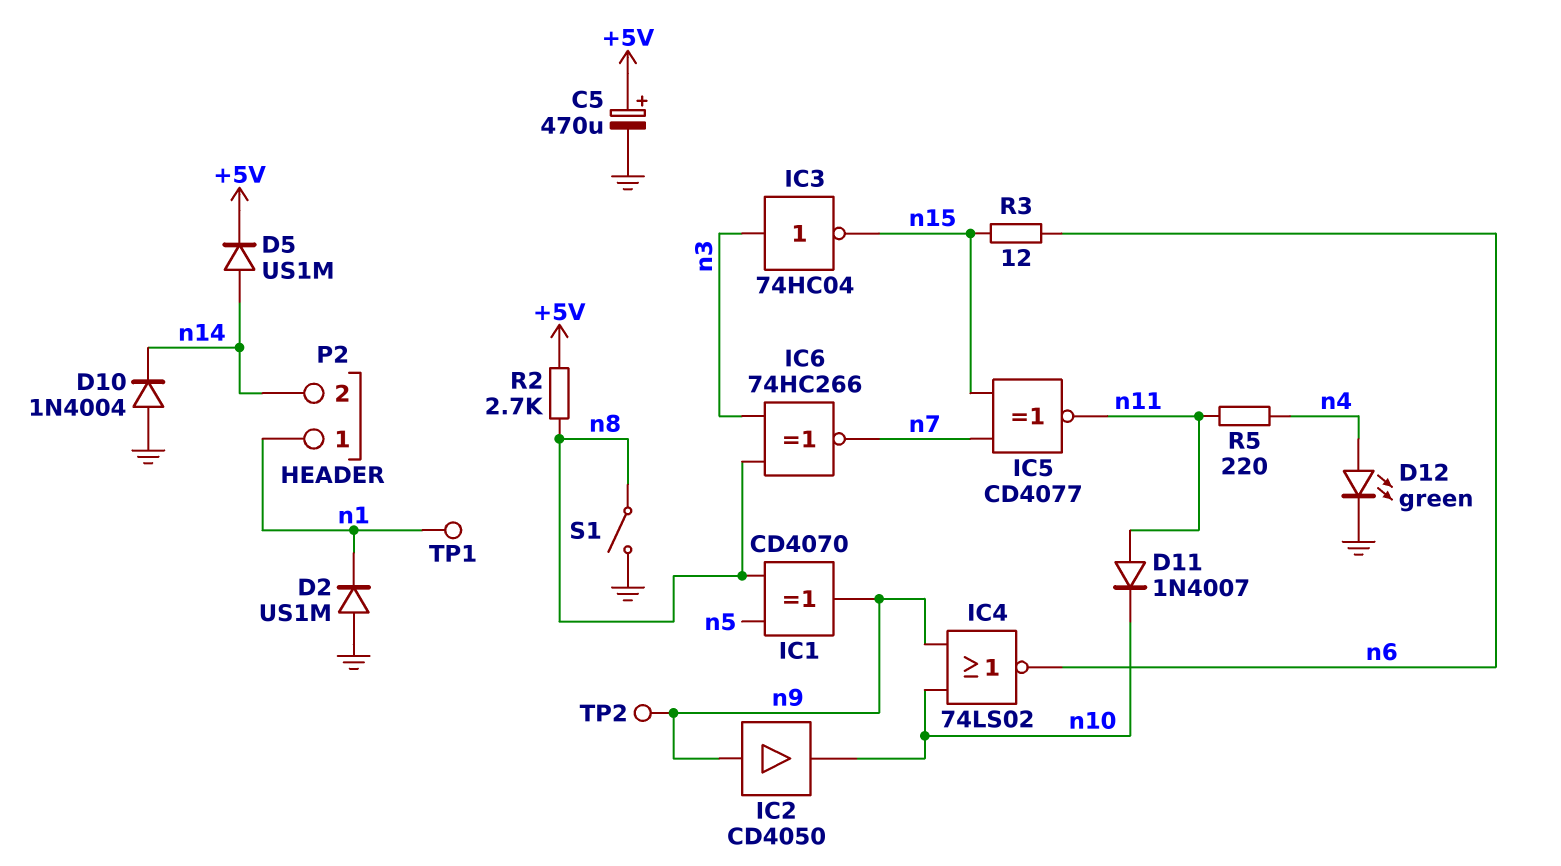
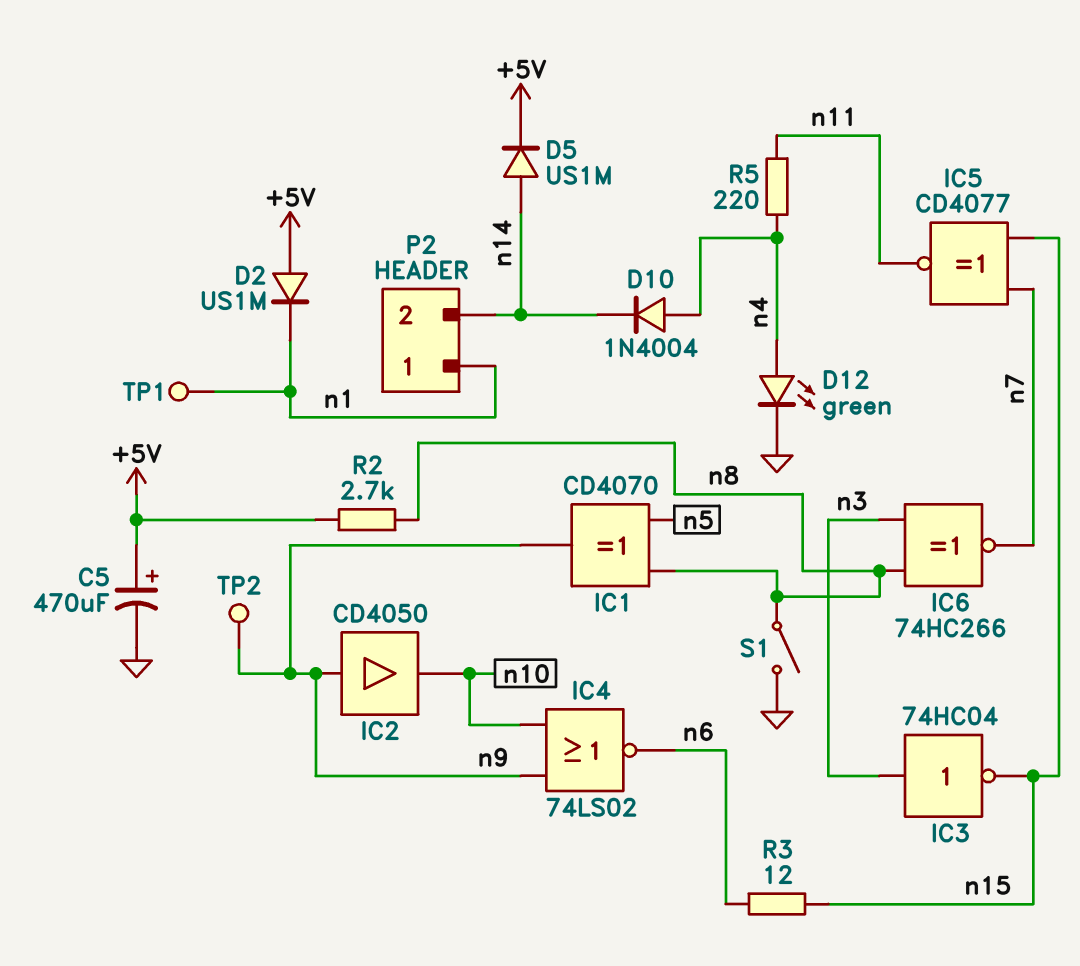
D2: diode US1M (A GND, K n1) -> diode US1M (A +5V, K n1)
D10: diode 1N4004 (A GND, K n14) -> diode 1N4004 (A n4, K n14)
D11: diode 1N4007 (A n11, K n10) -> none

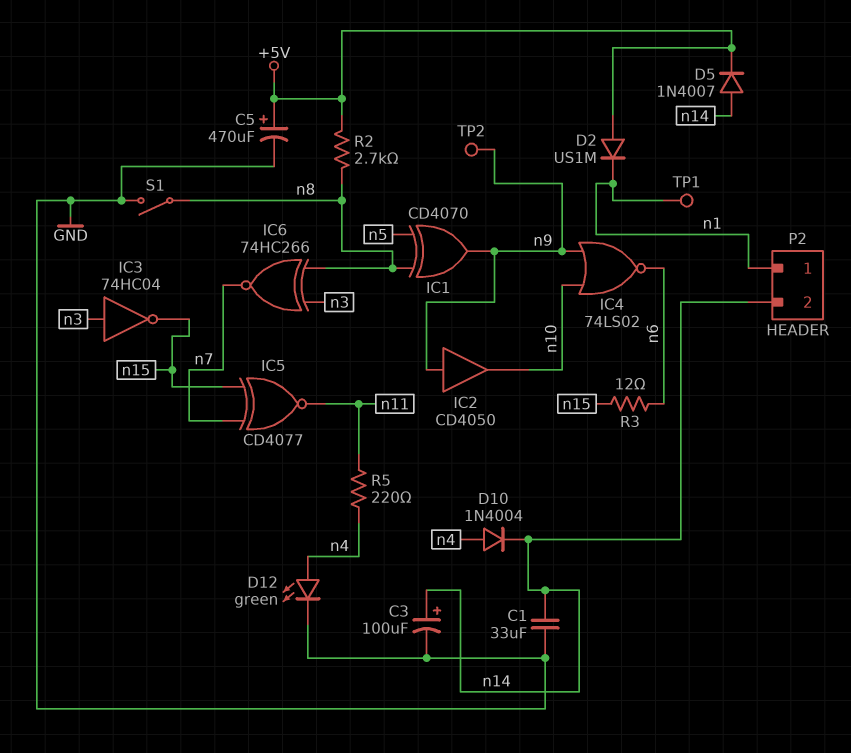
C1: none -> 33uF (GND, n14)
C3: none -> 100uF (plus n14, minus GND)
D5: diode US1M (A n14, K +5V) -> diode 1N4007 (A n14, K +5V)

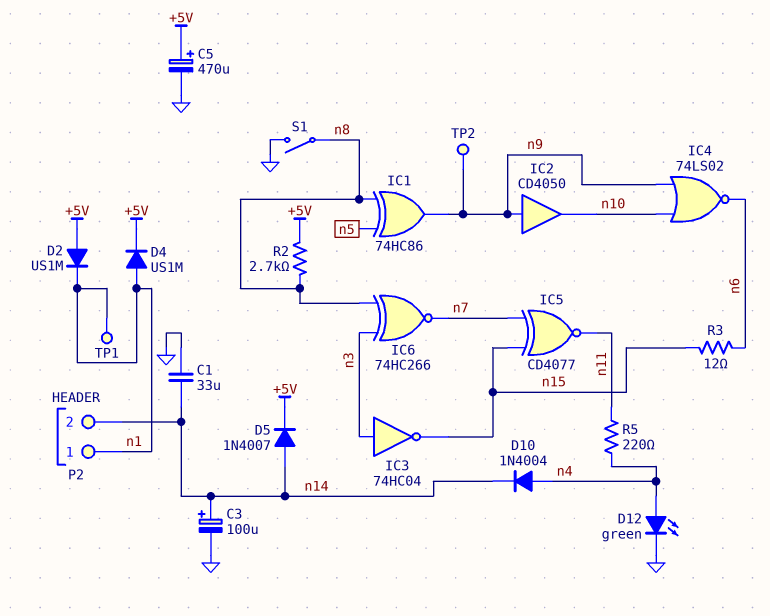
D4: none -> diode US1M (A n1, K +5V)
IC1: XOR CD4070 (in n5, in n8, out n9) -> XOR 74HC86 (in n5, in n8, out n9)

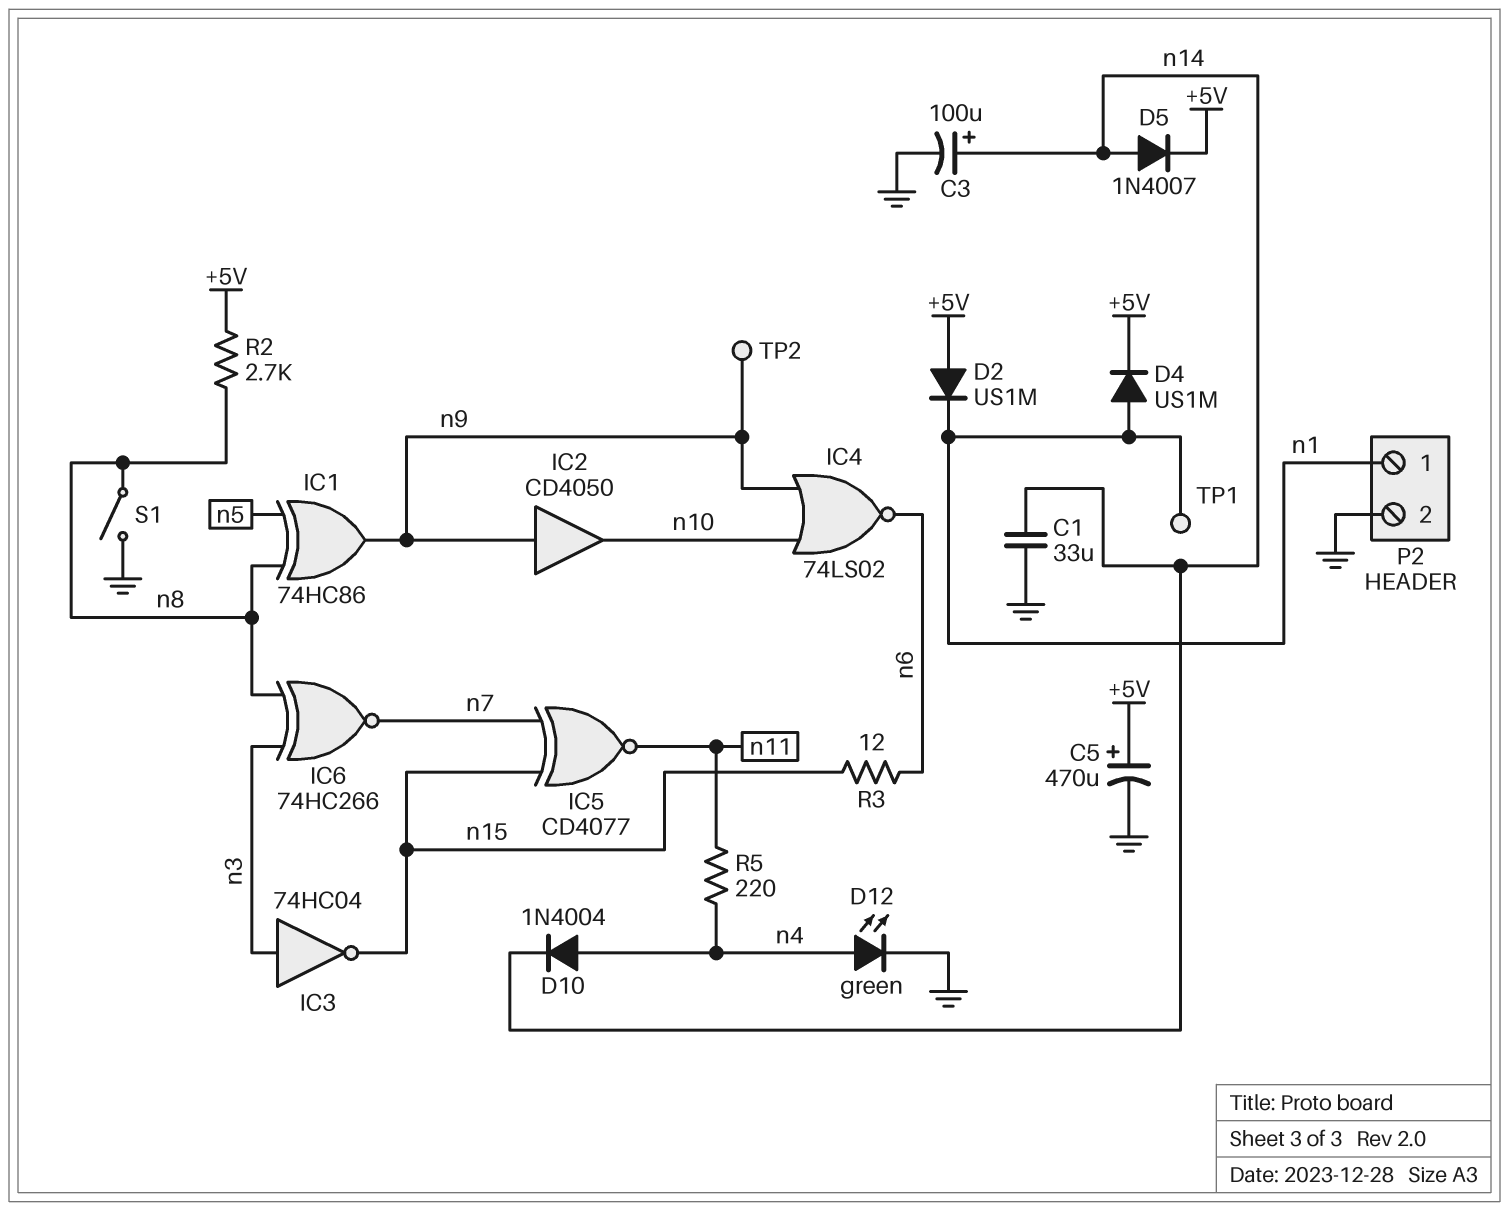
P2 pin 2: n14 -> GND

